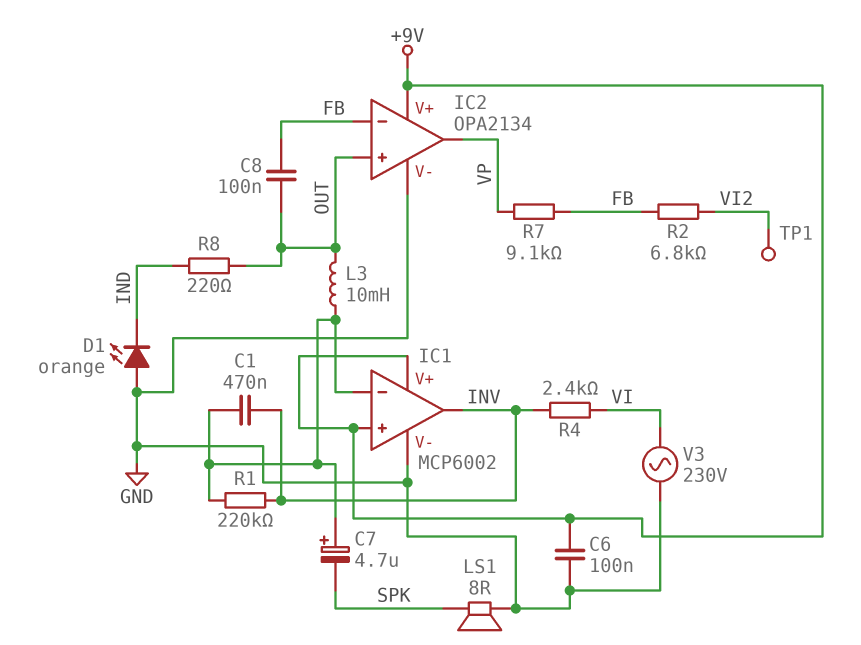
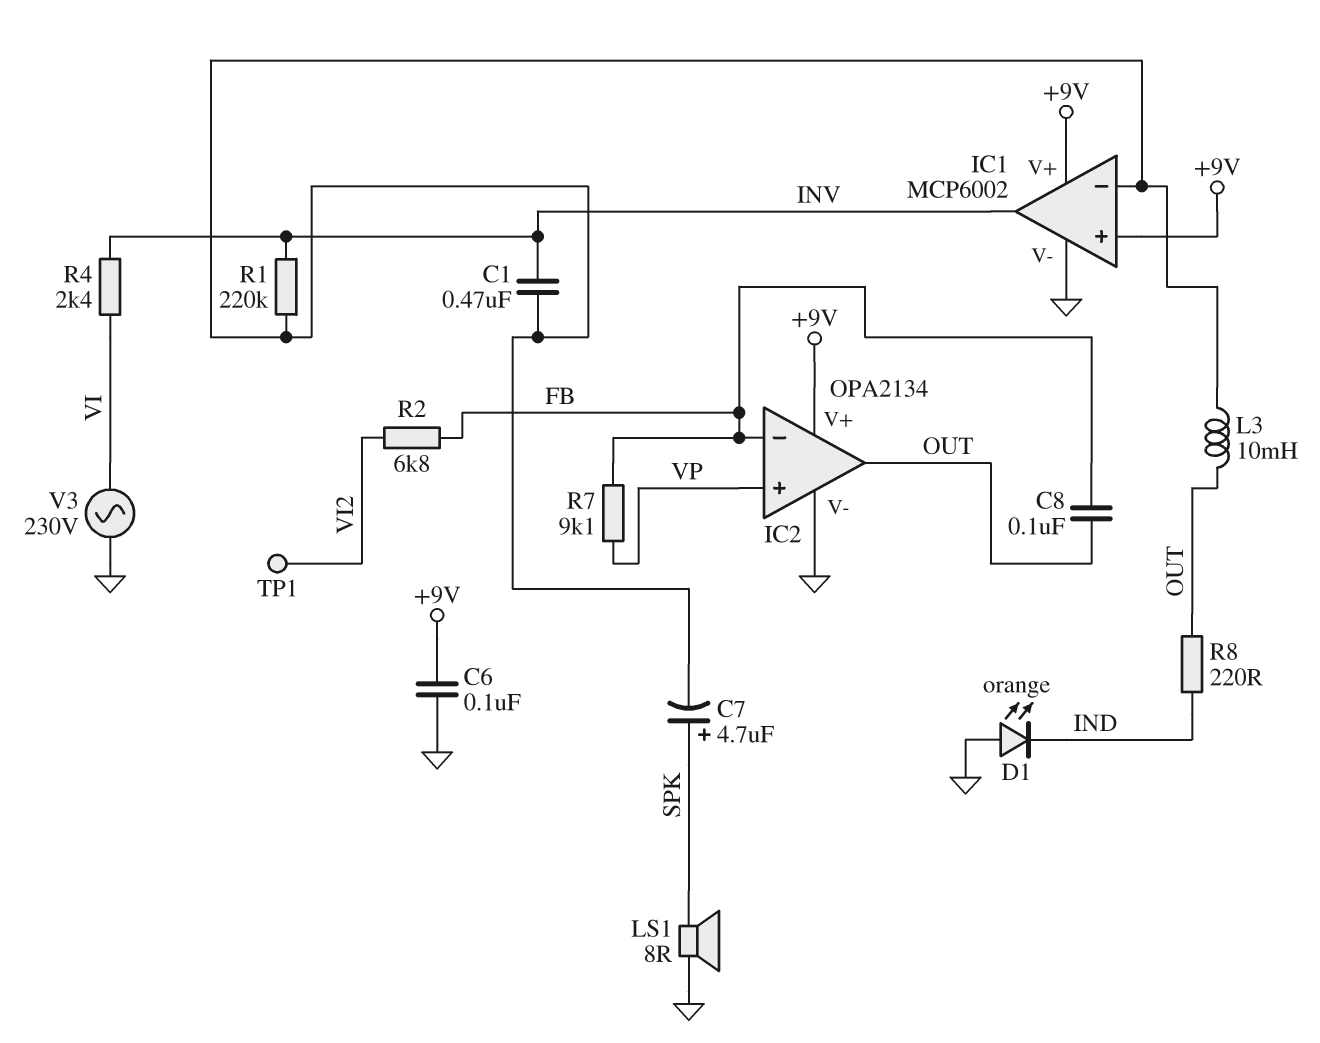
C7: 4.7uF (plus IC1/in-, minus SPK) -> 4.7uF (plus SPK, minus IC1/in-)
IC2 pin in+: OUT -> VP
IC2 pin out: VP -> OUT

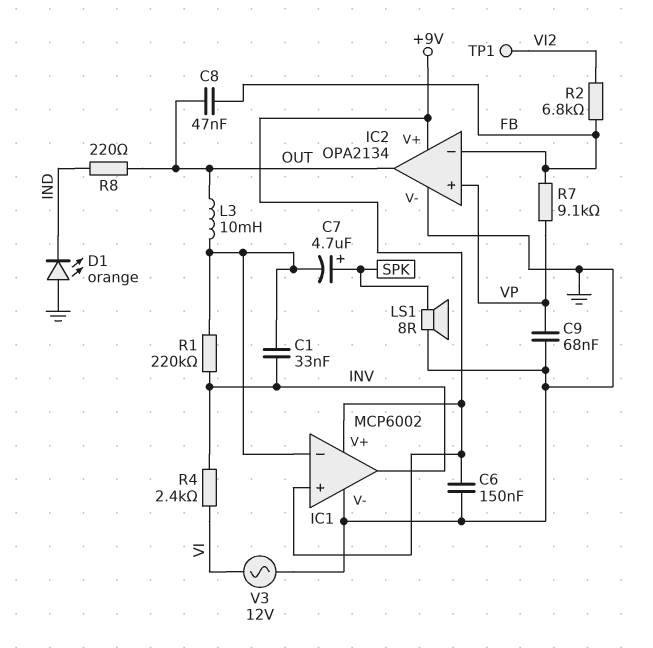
C1: 470nF (IC1/in-, INV) -> 33nF (IC1/in-, INV)
C6: 100nF (+9V, GND) -> 150nF (+9V, GND)
C8: 100nF (FB, OUT) -> 47nF (FB, OUT)
C9: none -> 68nF (GND, VP)
V3: AC 230V (GND, VI) -> AC 12V (GND, VI)

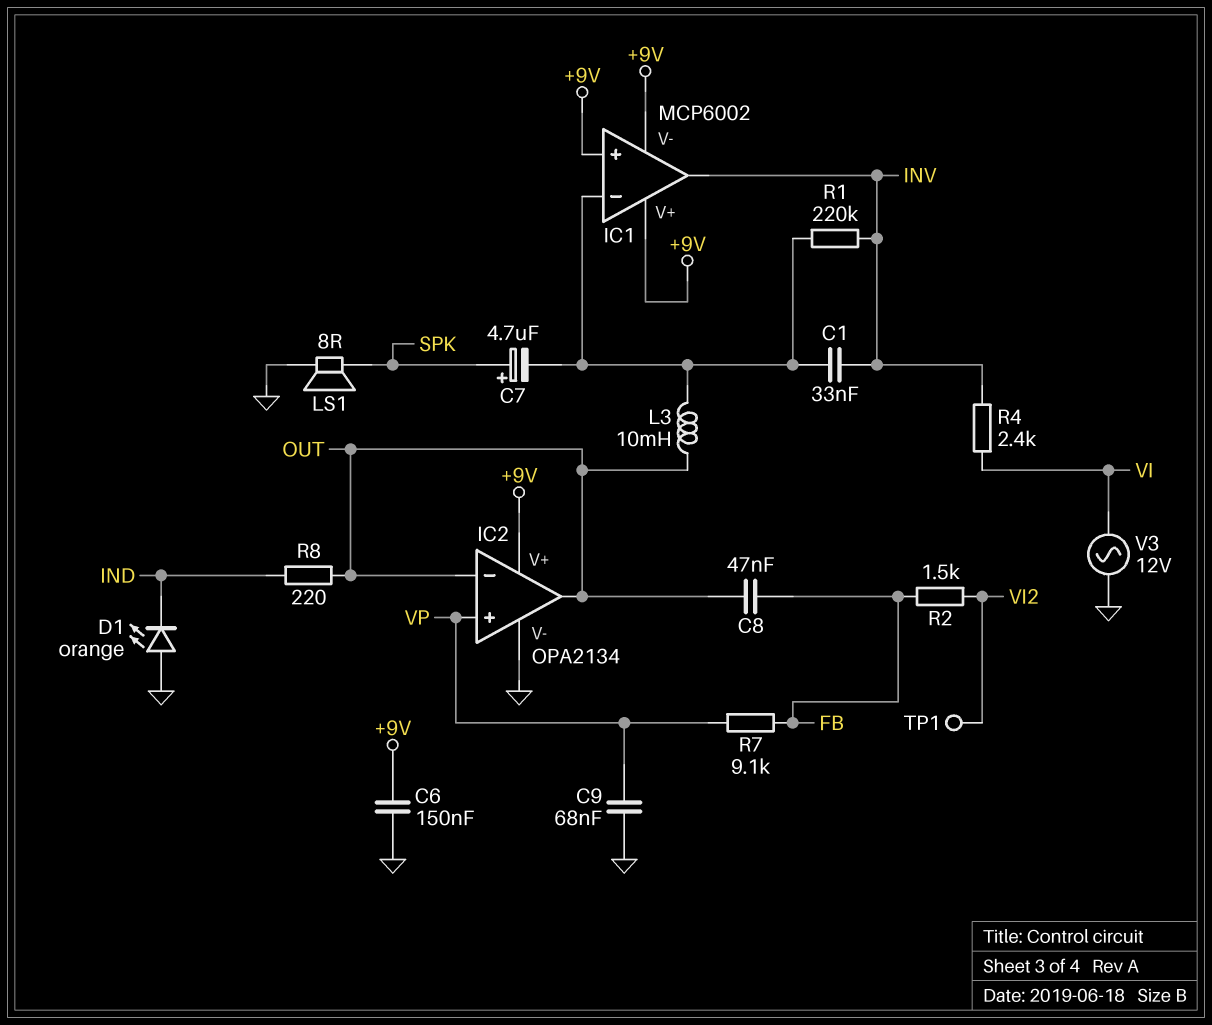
IC1 pin V-: GND -> +9V
IC2 pin in-: FB -> OUT
R2: 6.8k (FB, VI2) -> 1.5k (FB, VI2)

